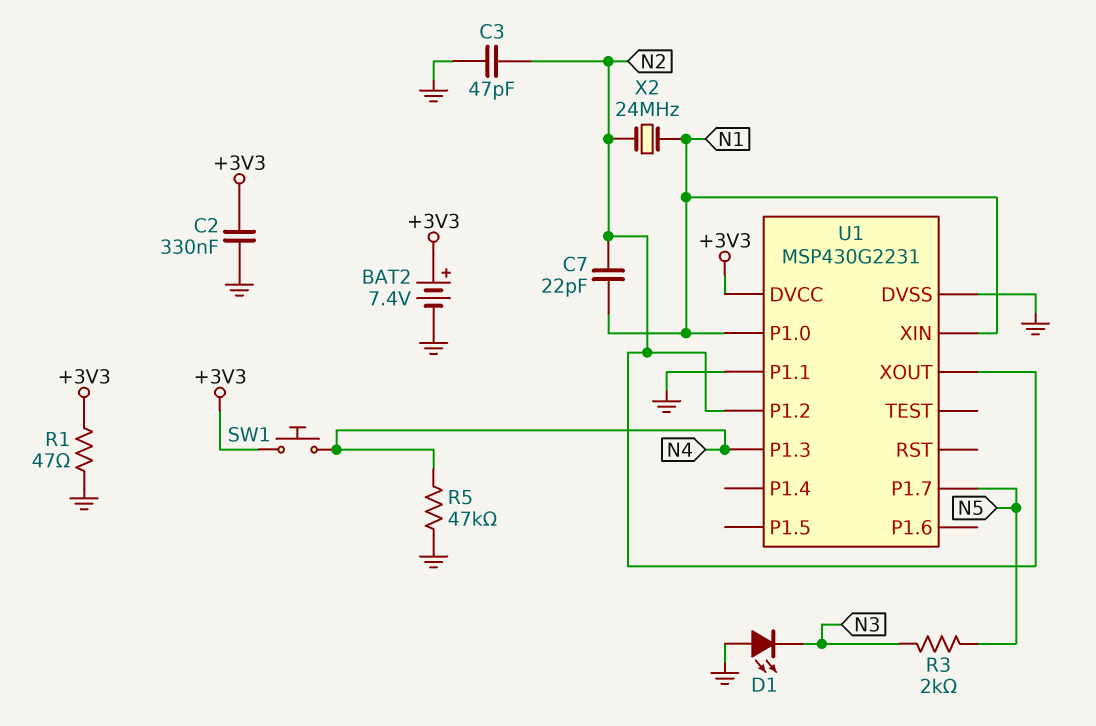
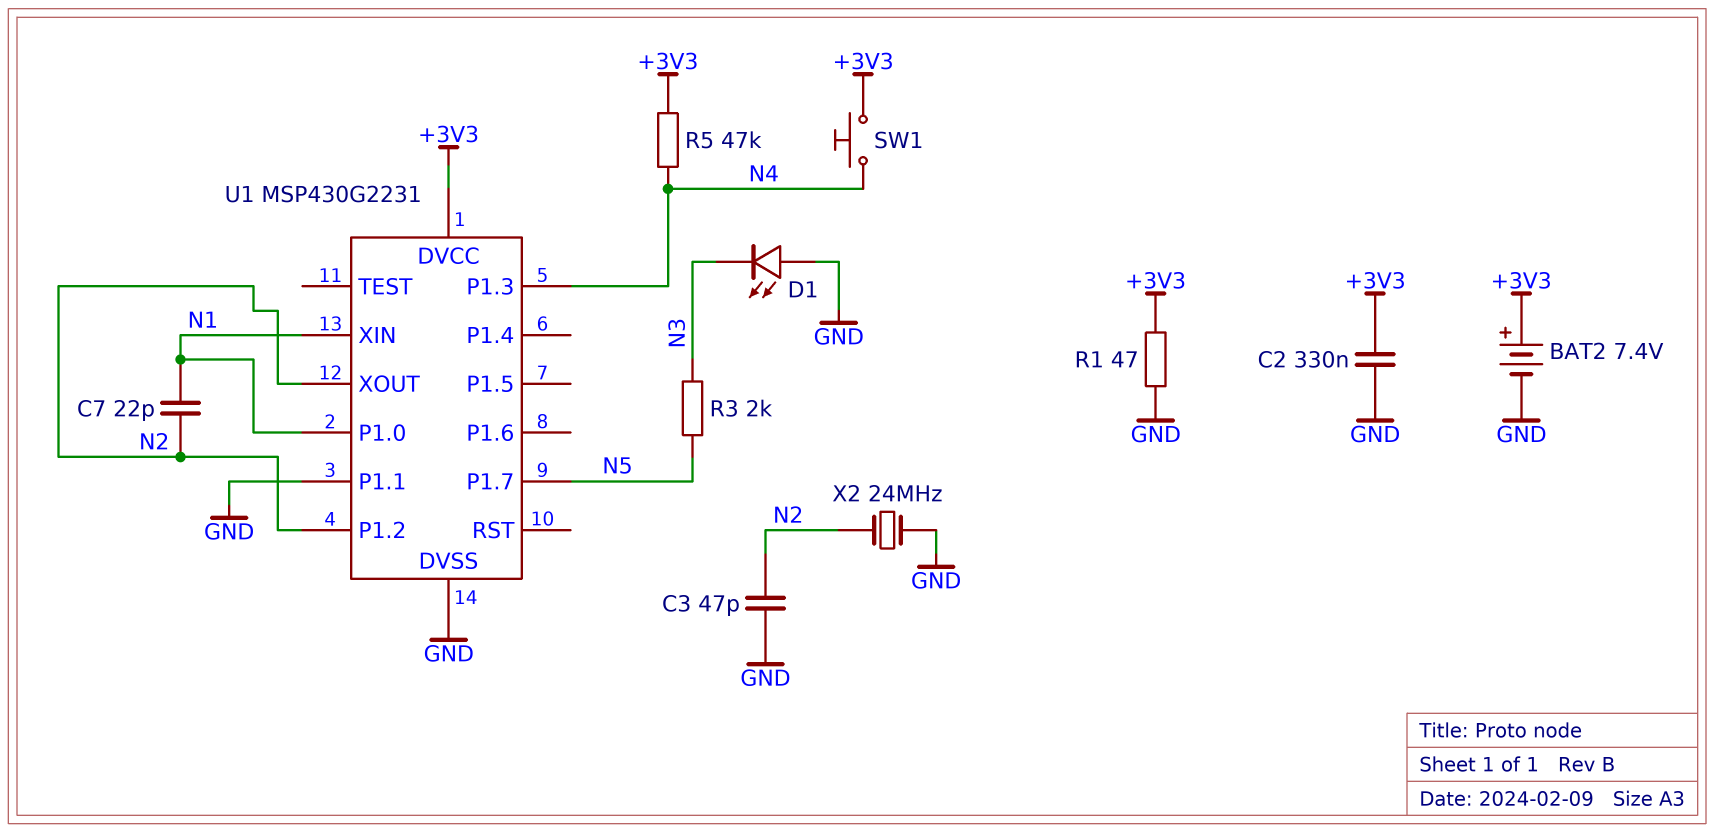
R5: 47k (GND, N4) -> 47k (+3V3, N4)
X2: 24MHz (N1, N2) -> 24MHz (GND, N2)

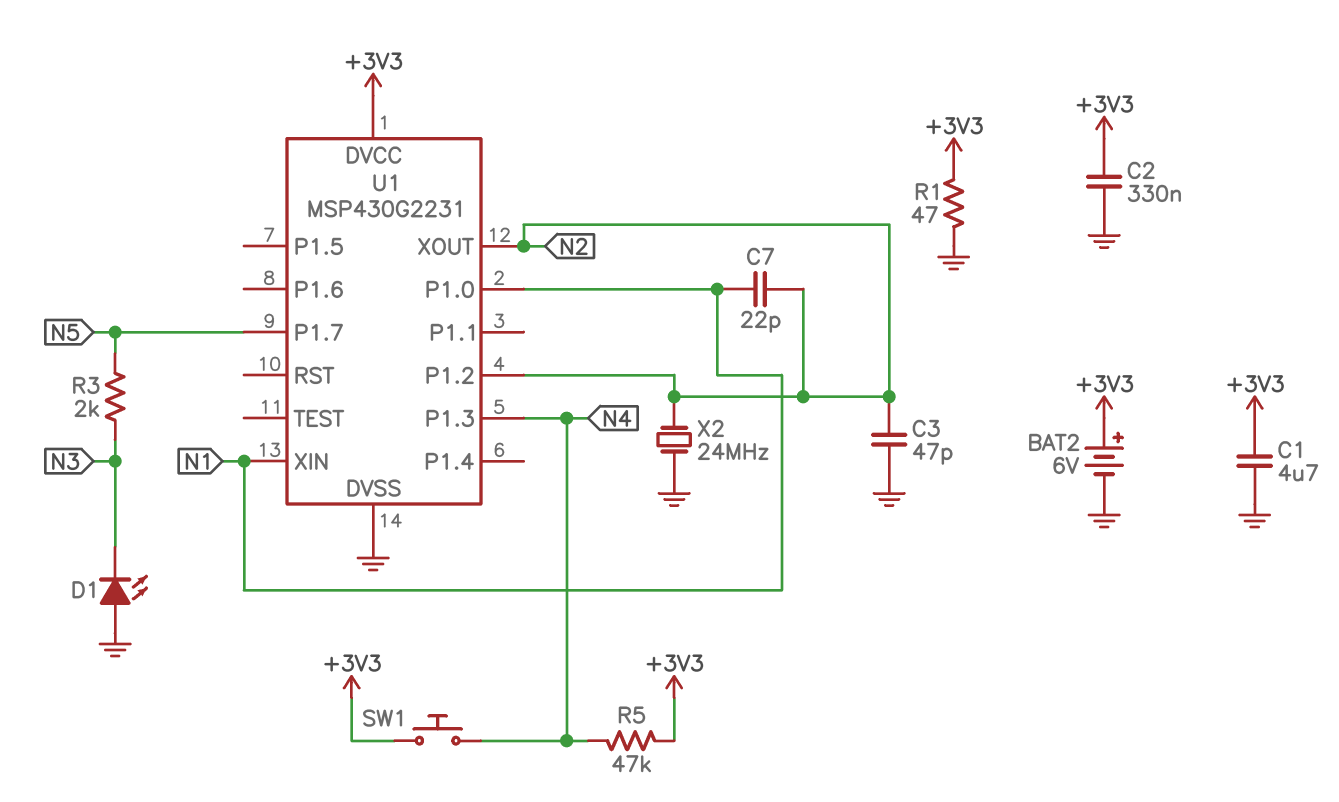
BAT2: 7.4V (plus +3V3, minus GND) -> 6V (plus +3V3, minus GND)
C1: none -> 4.7uF (+3V3, GND)
U1 pin P1.1: GND -> none

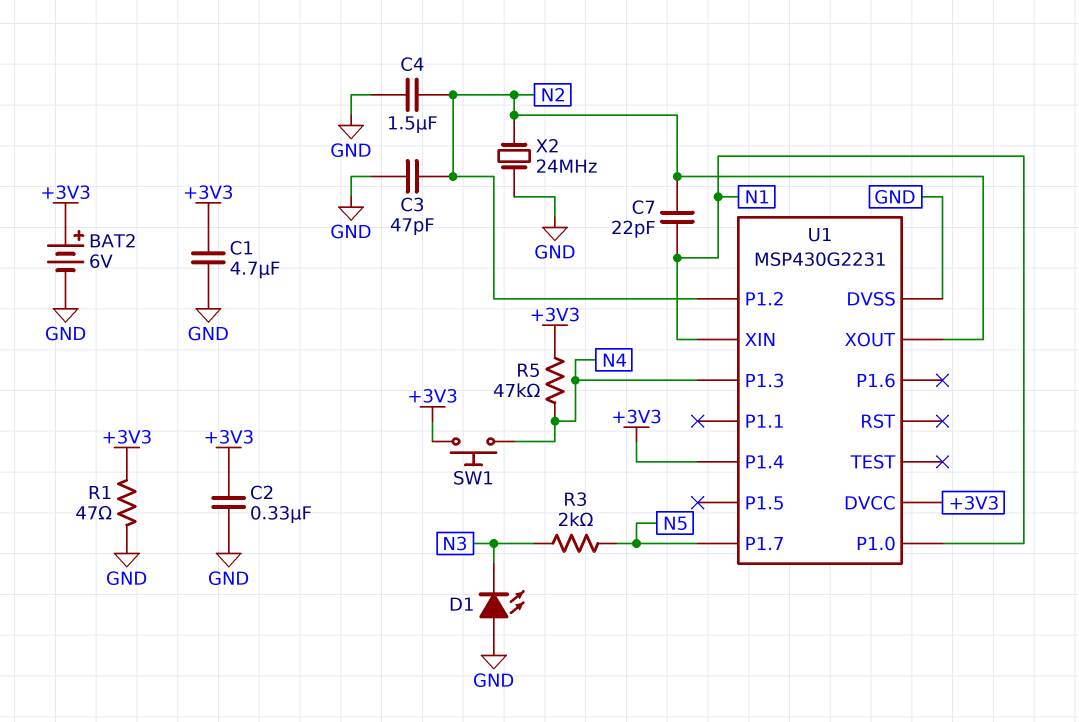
C4: none -> 1.5uF (GND, N2)
U1 pin P1.4: none -> +3V3

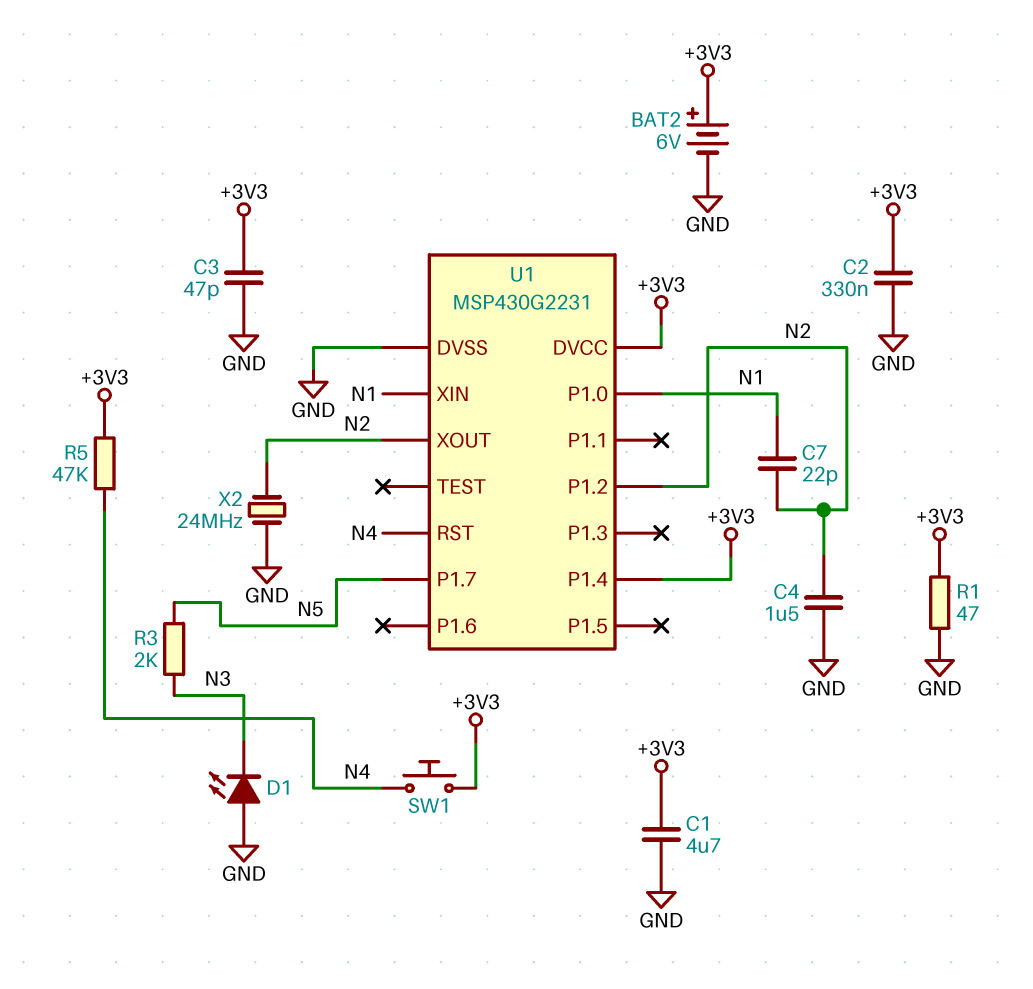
C3: 47pF (GND, N2) -> 47pF (+3V3, GND)
U1 pin P1.3: N4 -> none
U1 pin RST: none -> N4

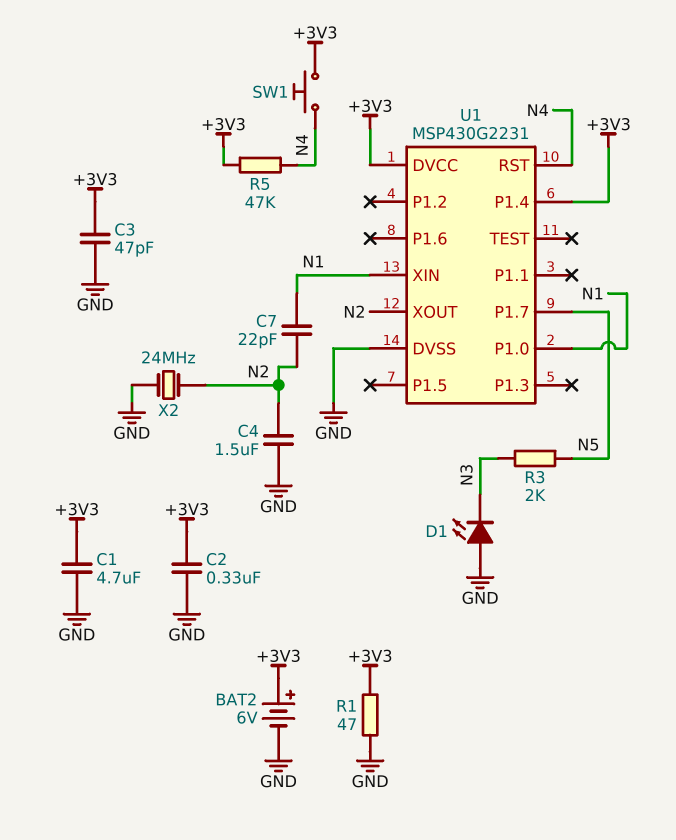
U1 pin P1.2: N2 -> none

